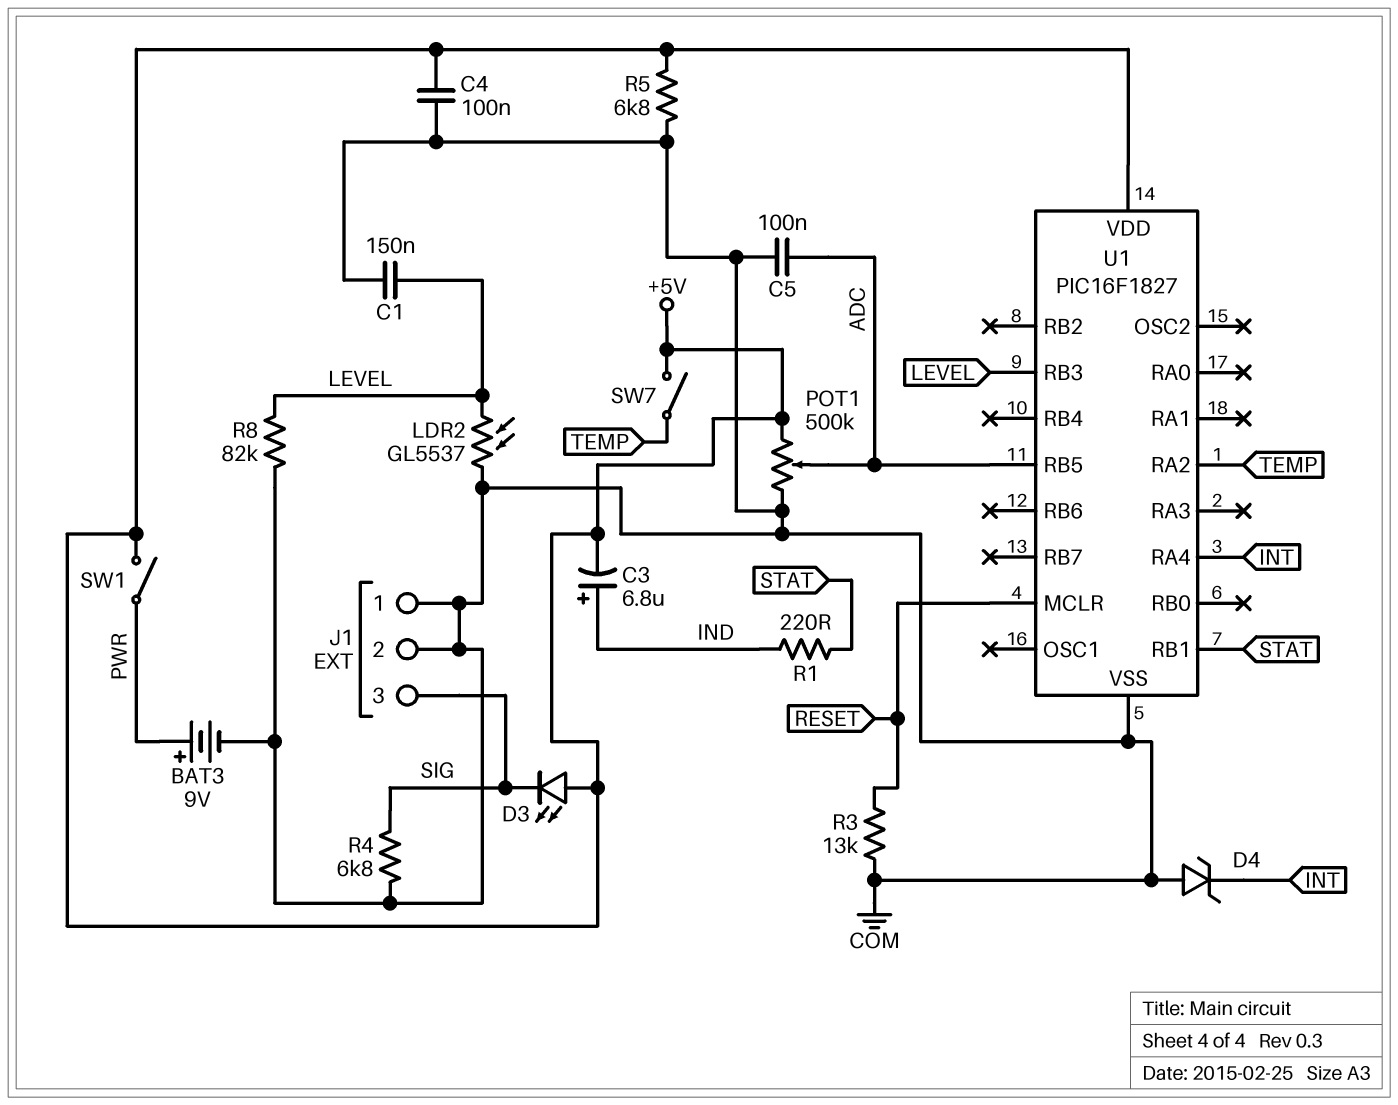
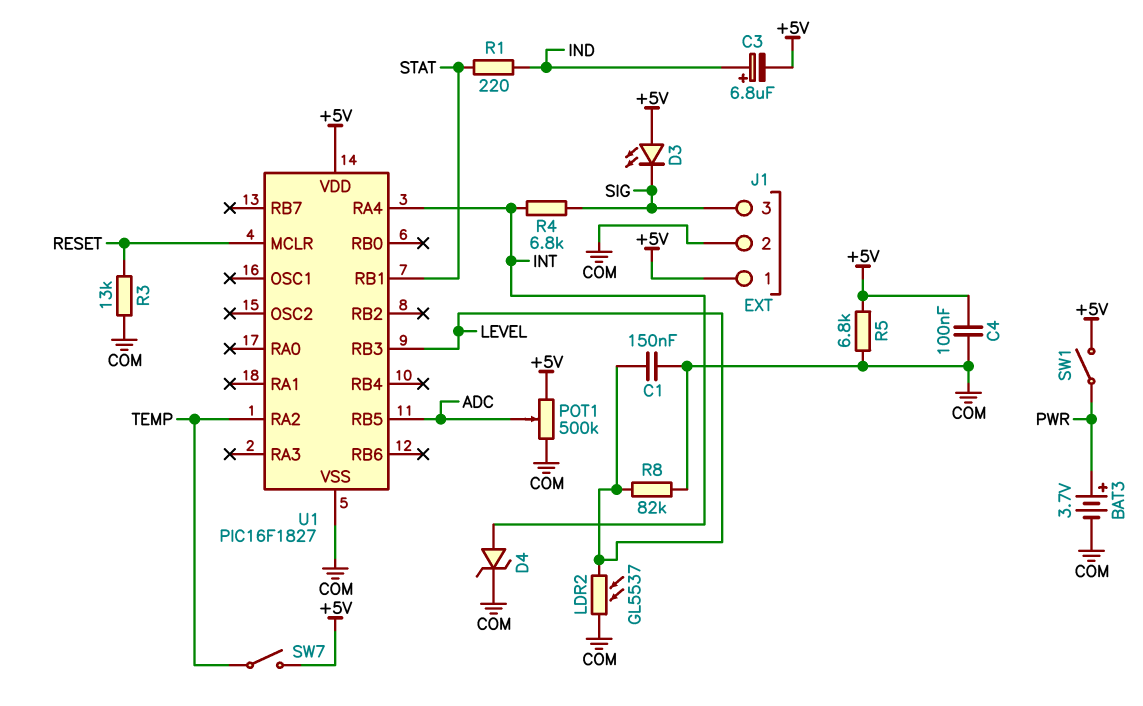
BAT3: 9V (plus PWR, minus COM) -> 3.7V (plus PWR, minus COM)
C5: 100nF (ADC, COM) -> none
D4: zener (A COM, K INT) -> zener (A INT, K COM)
J1 pin 1: COM -> +5V
R4: 6.8k (COM, SIG) -> 6.8k (INT, SIG)

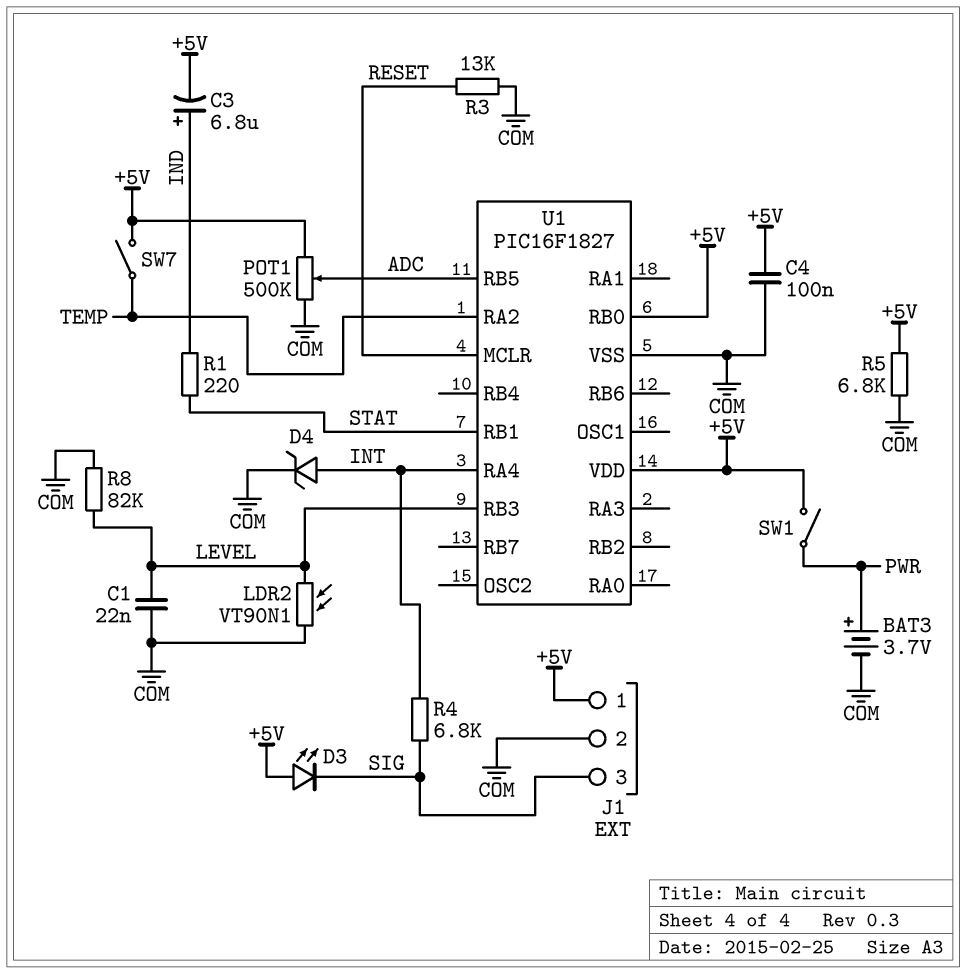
C1: 150nF (COM, LEVEL) -> 22nF (COM, LEVEL)
LDR2: GL5537 (COM, LEVEL) -> VT90N1 (COM, LEVEL)
U1 pin RB0: none -> +5V

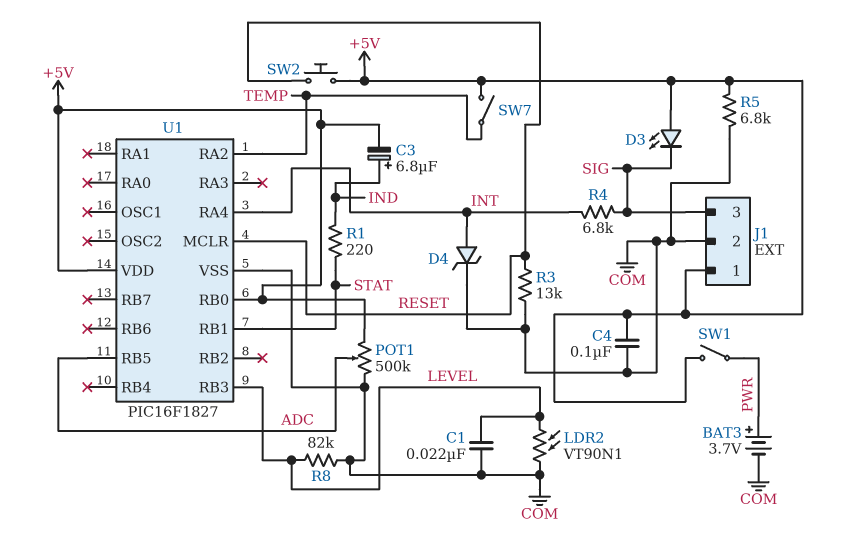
SW2: none -> button (+5V, RESET)

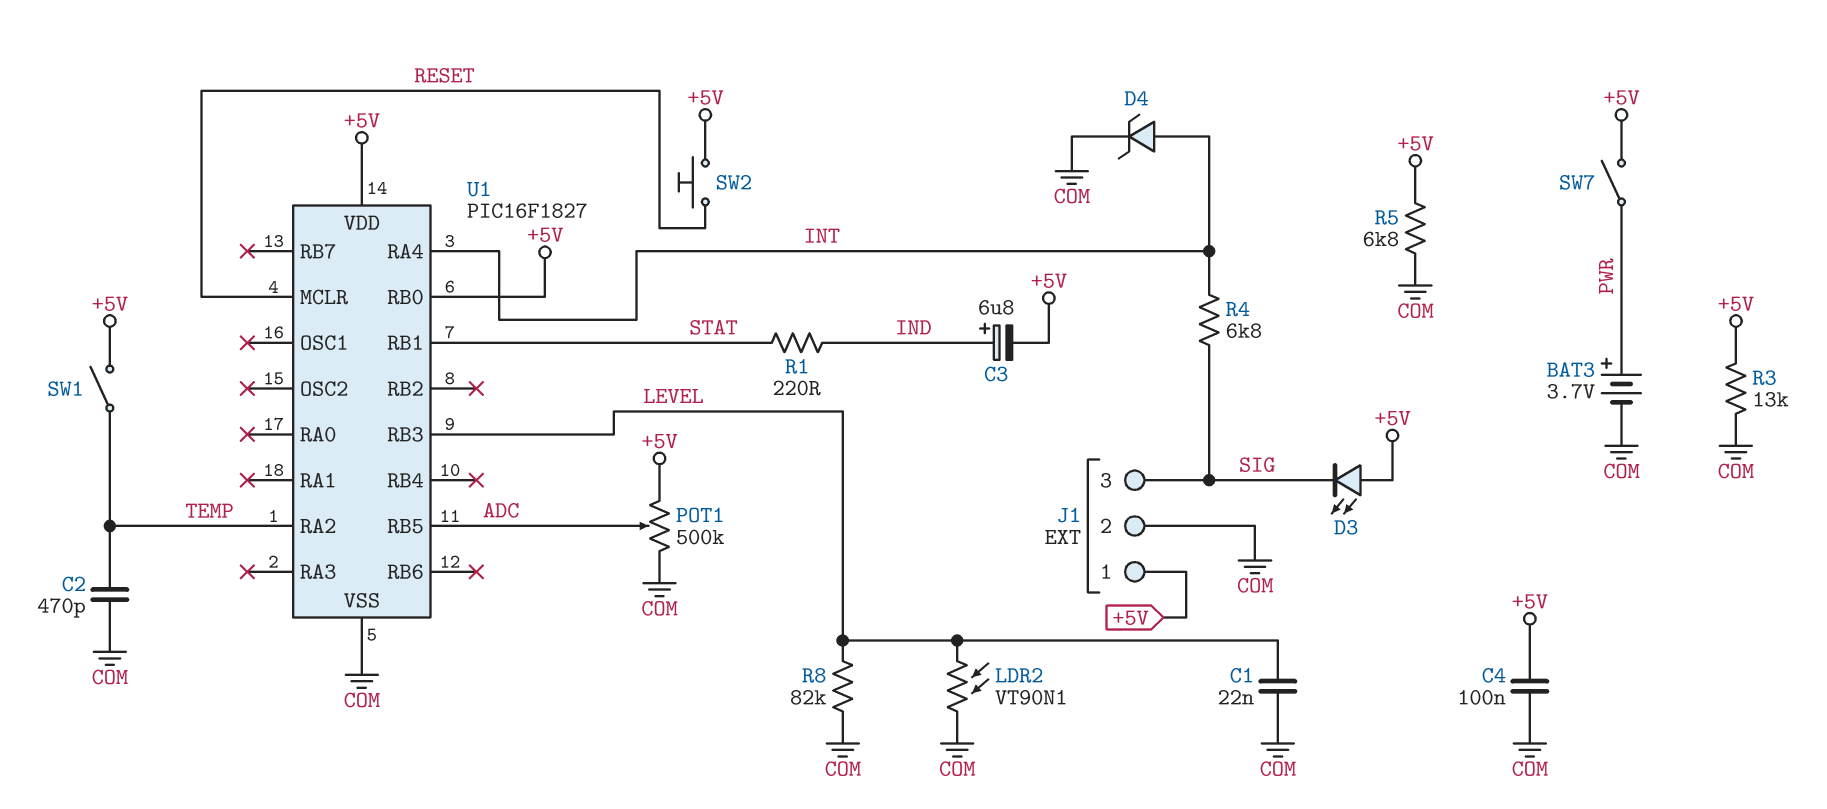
C2: none -> 470pF (COM, TEMP)
R3: 13k (COM, RESET) -> 13k (+5V, COM)
SW1: switch (+5V, PWR) -> switch (+5V, TEMP)
SW7: switch (+5V, TEMP) -> switch (+5V, PWR)

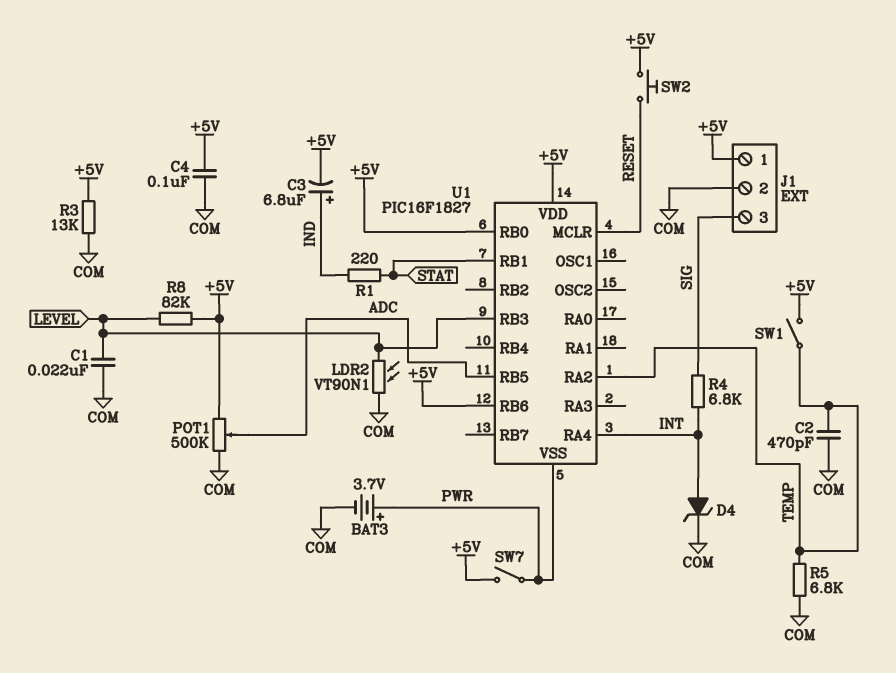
D3: LED (A +5V, K SIG) -> none
R5: 6.8k (+5V, COM) -> 6.8k (COM, TEMP)
R8: 82k (COM, LEVEL) -> 82k (+5V, LEVEL)
U1 pin RB6: none -> +5V
U1 pin VSS: COM -> PWR

